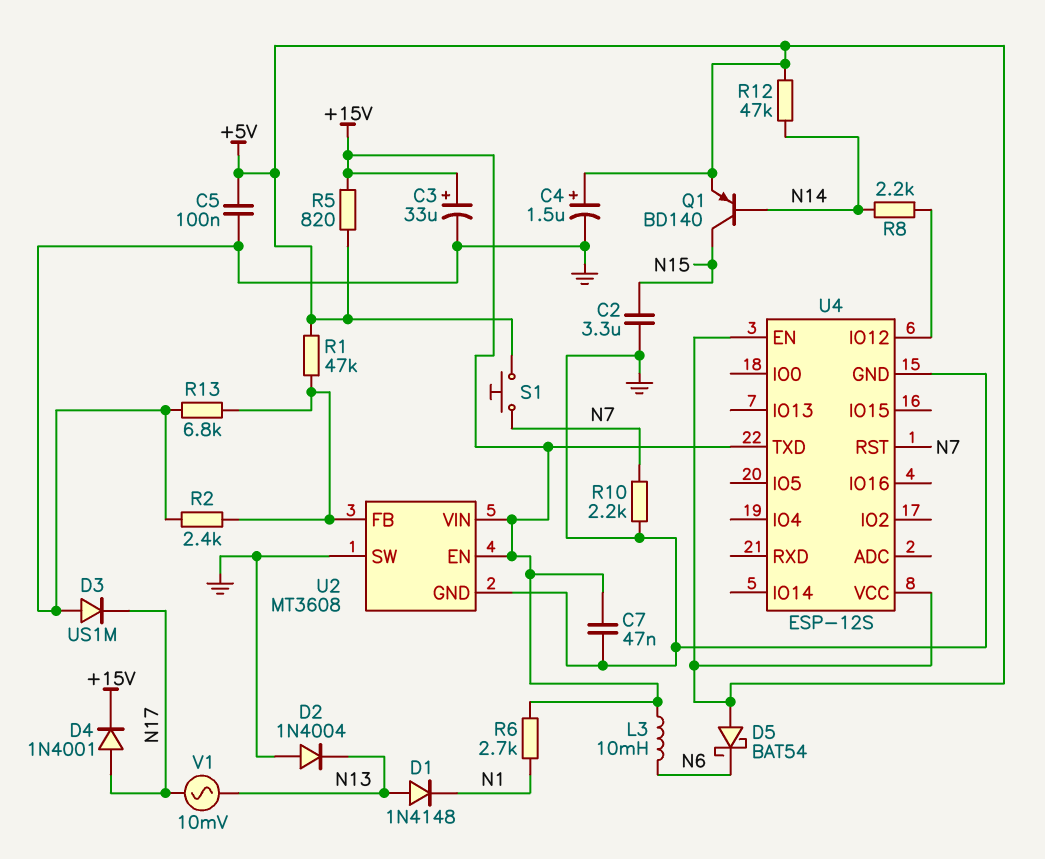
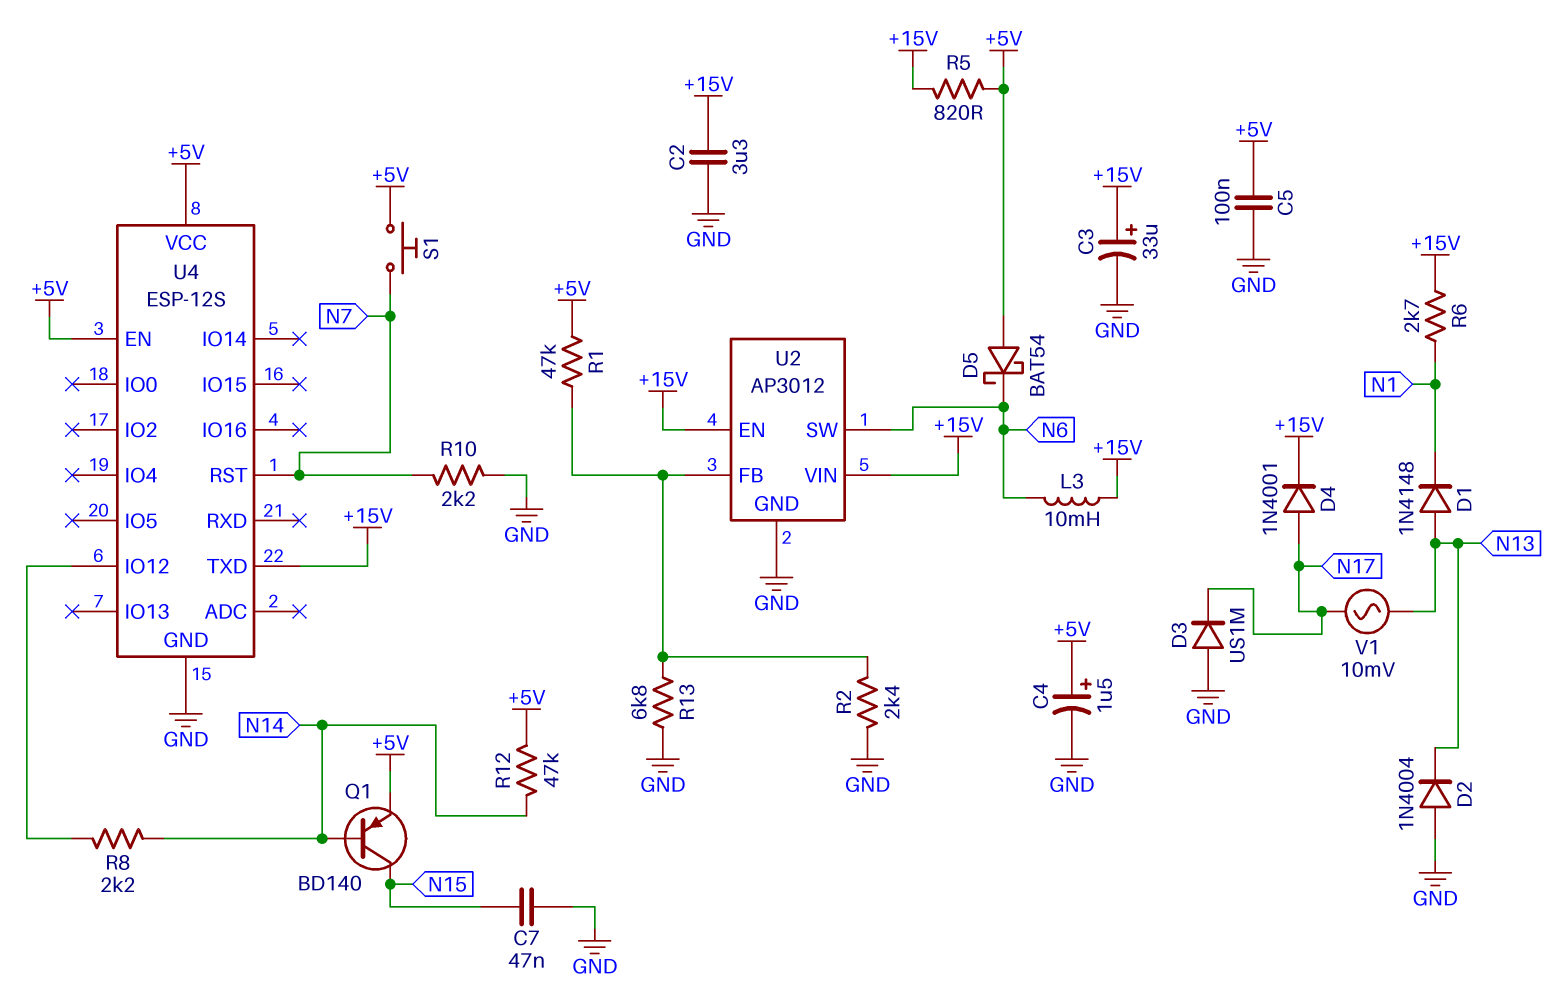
C2: 3.3uF (GND, N15) -> 3.3uF (+15V, GND)
C7: 47nF (+15V, GND) -> 47nF (GND, N15)
U2: MT3608 -> AP3012
U2 pin SW: GND -> N6

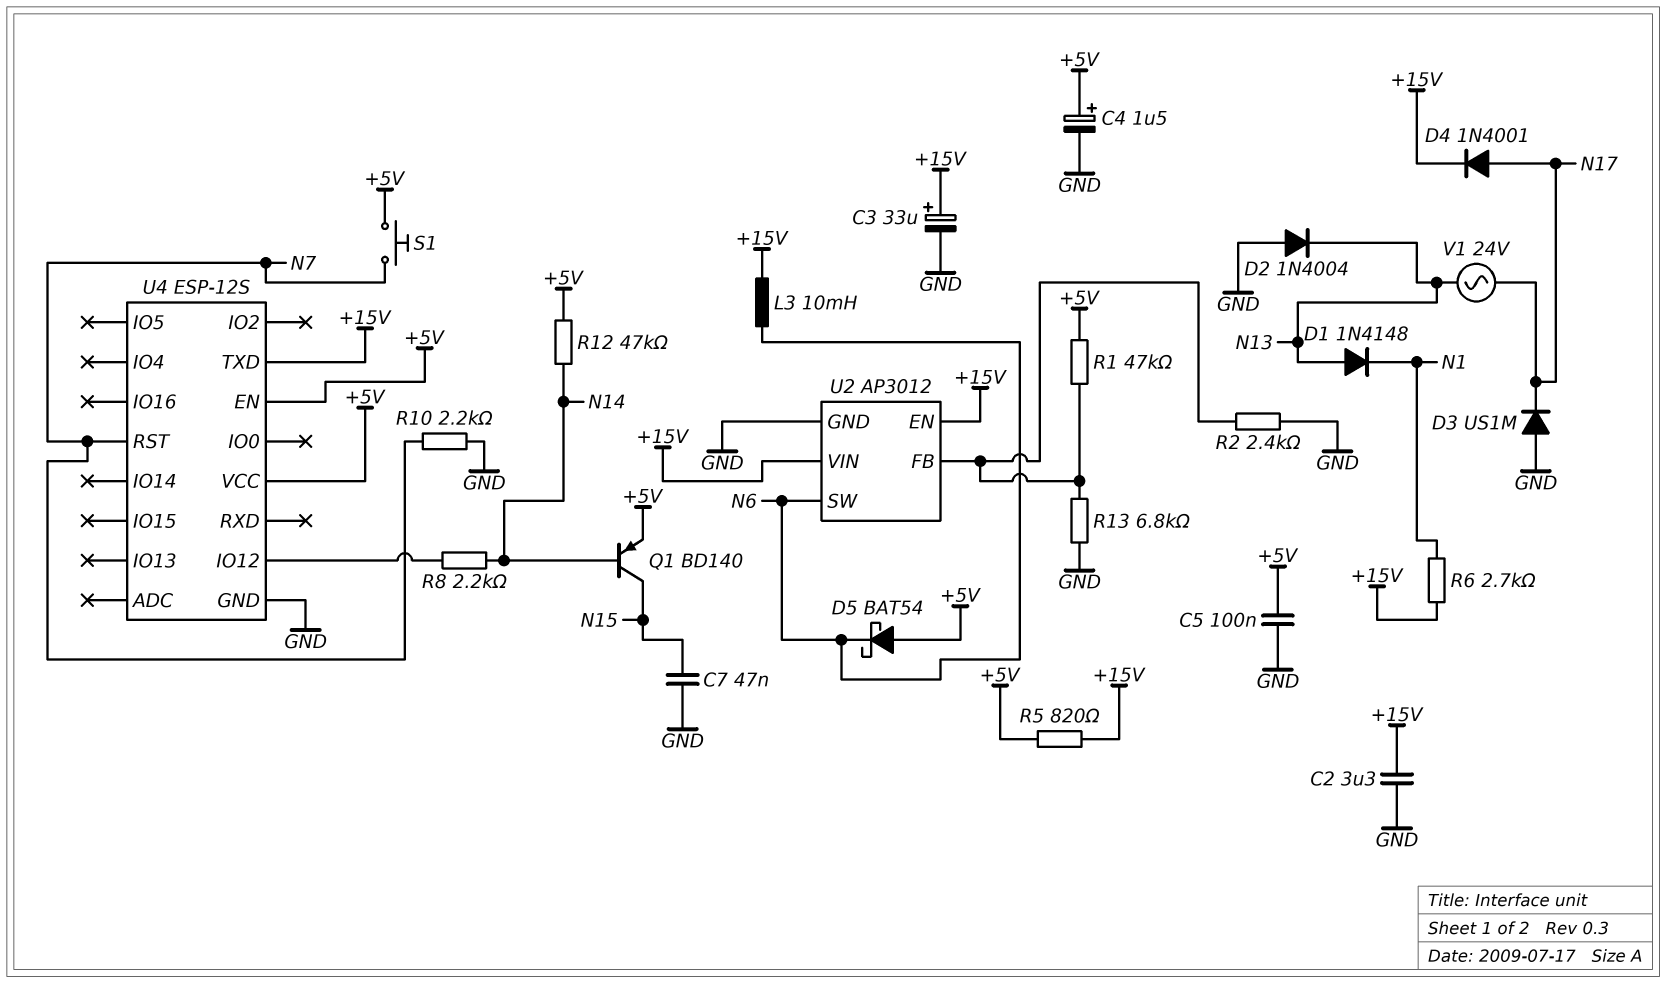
V1: AC 10mV (N13, N17) -> AC 24V (N13, N17)

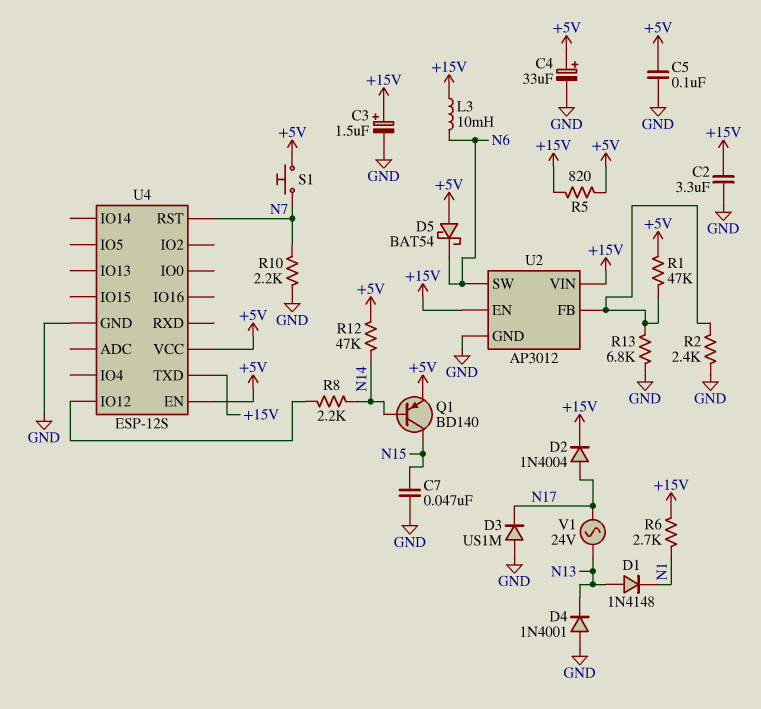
C3: 33uF (plus +15V, minus GND) -> 1.5uF (plus +15V, minus GND)
C4: 1.5uF (plus +5V, minus GND) -> 33uF (plus +5V, minus GND)
D2: diode 1N4004 (A GND, K N13) -> diode 1N4004 (A N17, K +15V)
D4: diode 1N4001 (A N17, K +15V) -> diode 1N4001 (A GND, K N13)

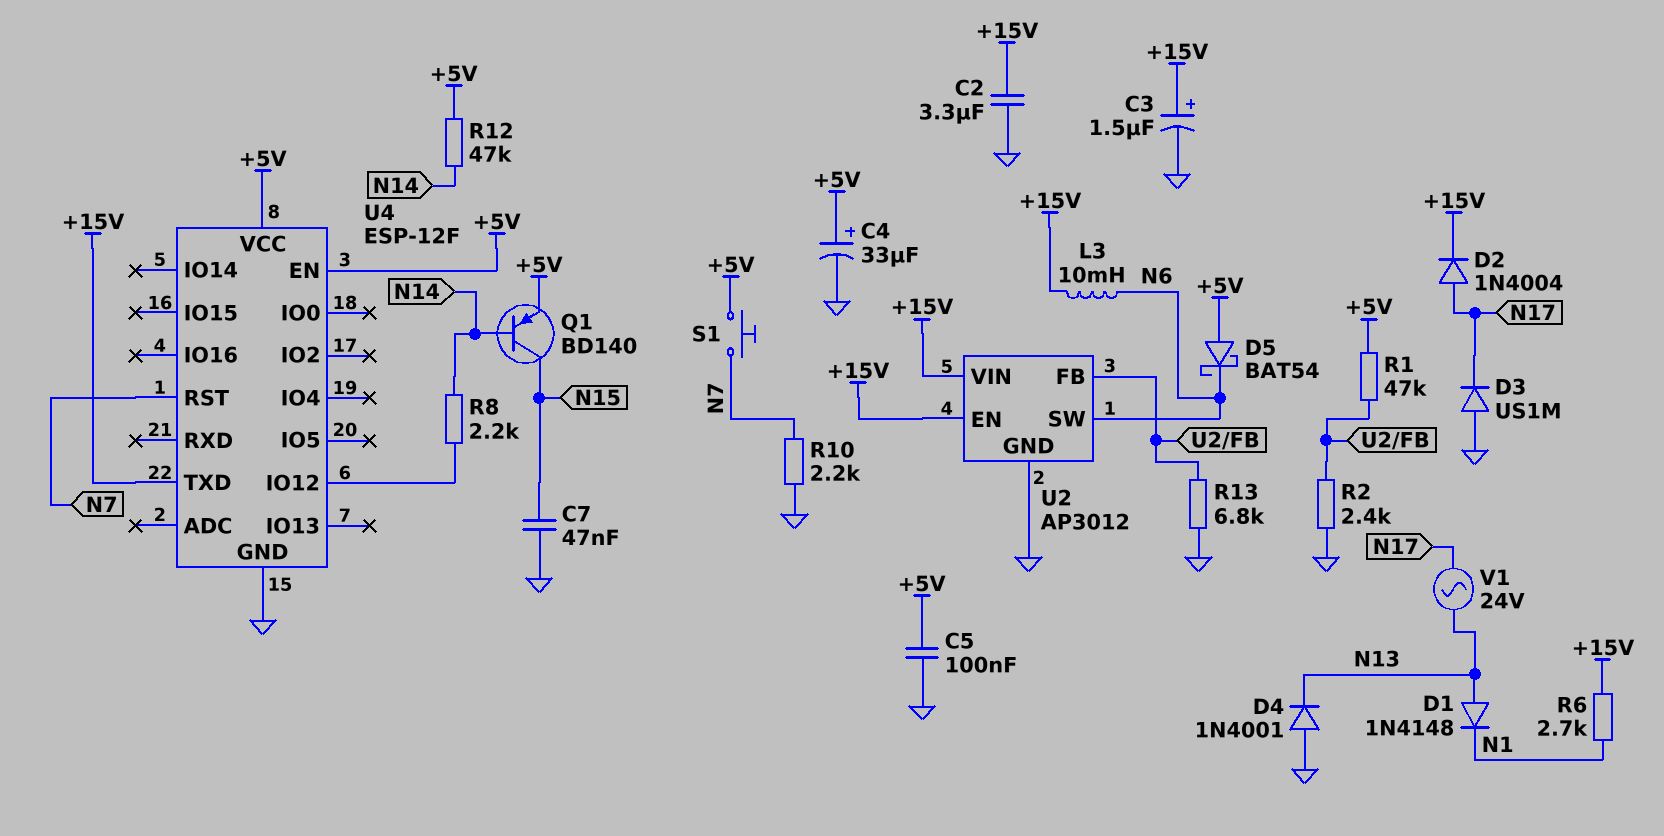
R5: 820 (+5V, +15V) -> none
U4: ESP-12S -> ESP-12F

